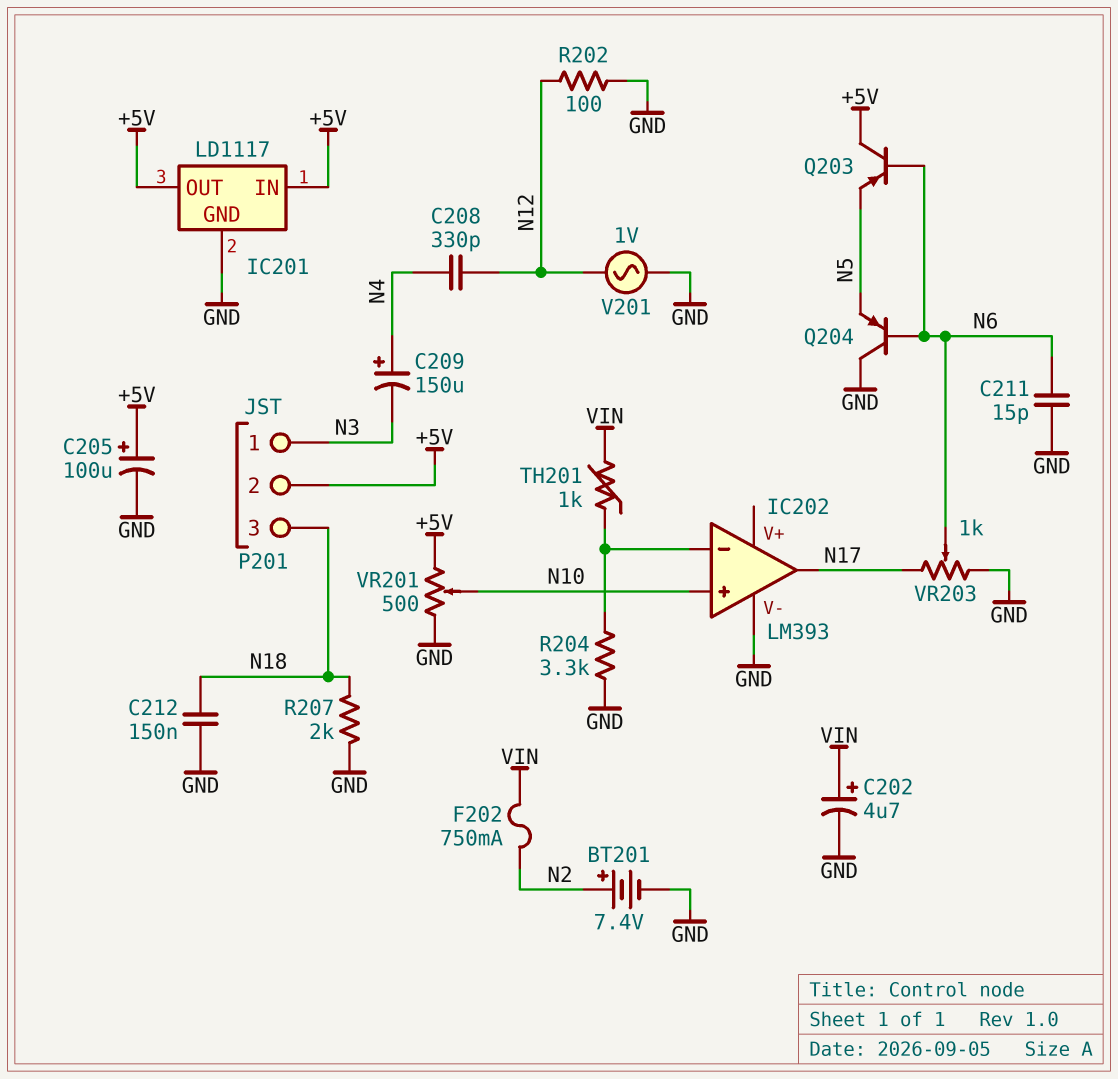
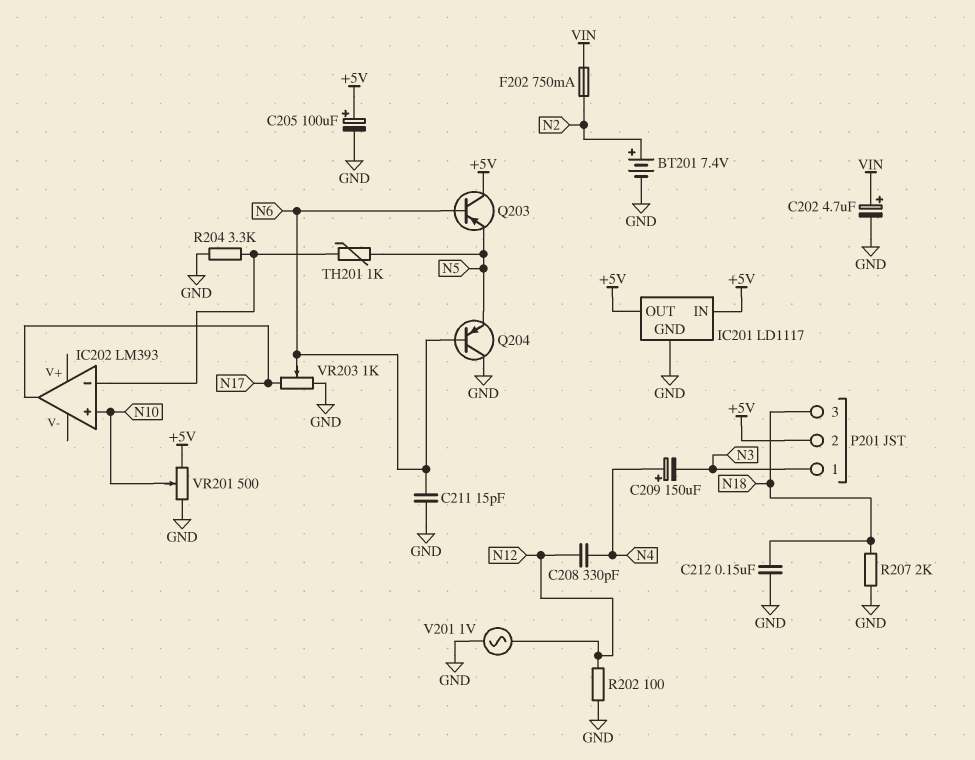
IC202 pin V-: GND -> none
TH201: 1k (IC202/in-, VIN) -> 1k (IC202/in-, N5)

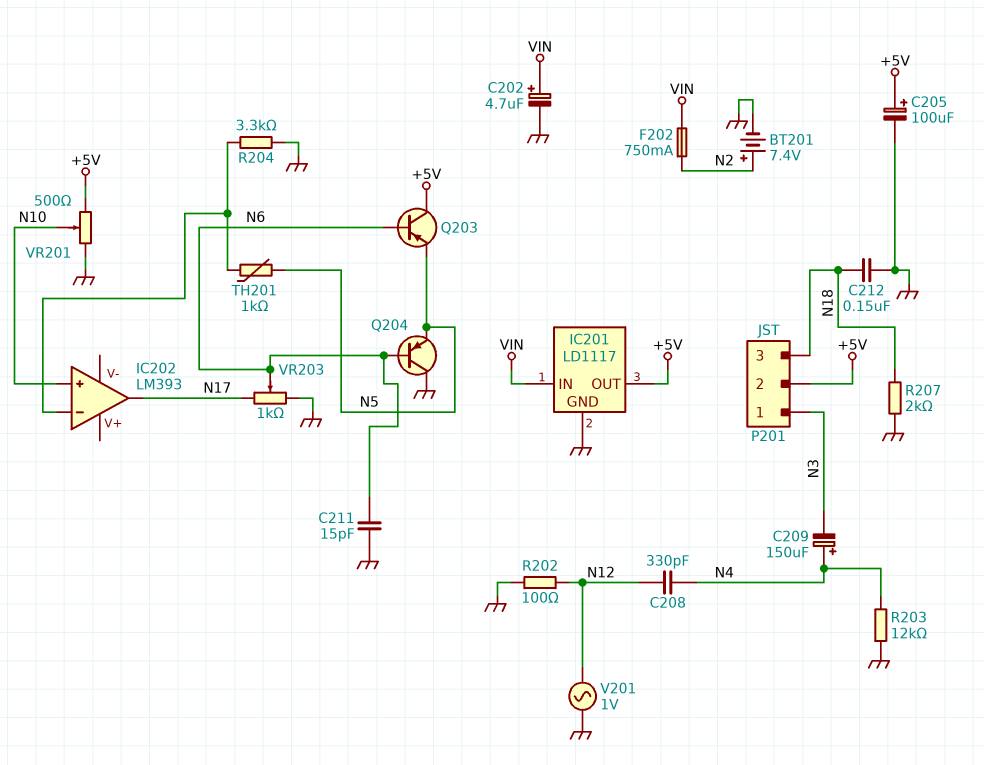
IC201 pin IN: +5V -> VIN
R203: none -> 12k (GND, N4)

